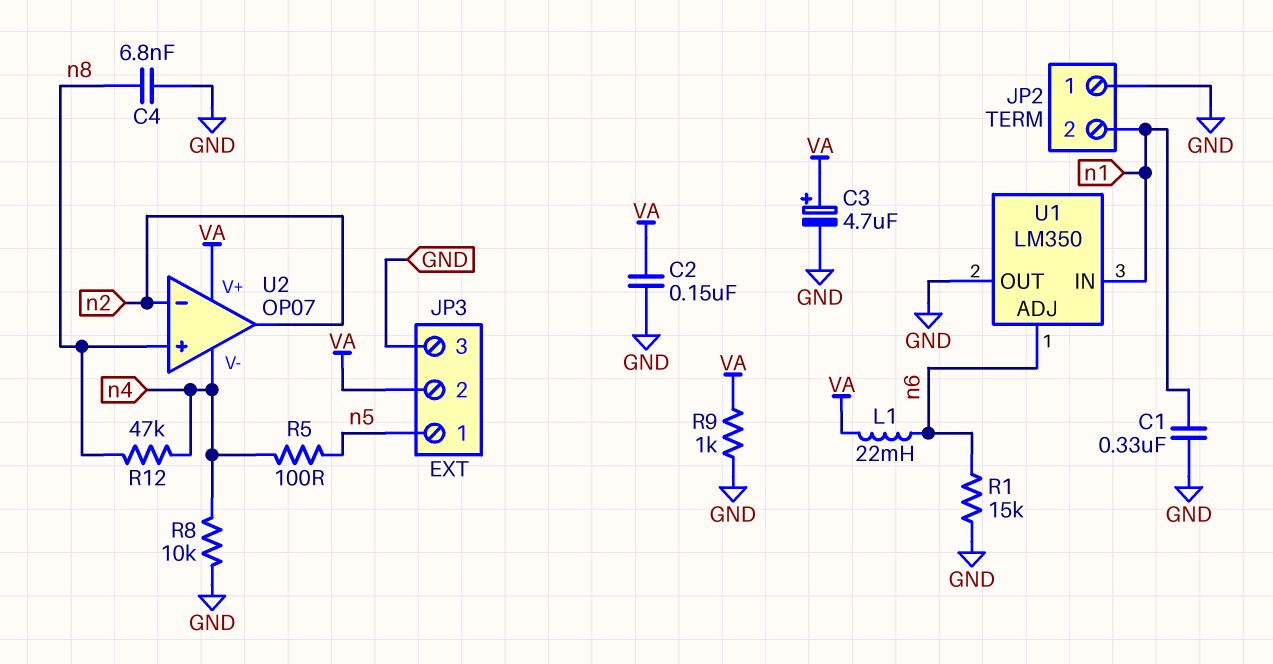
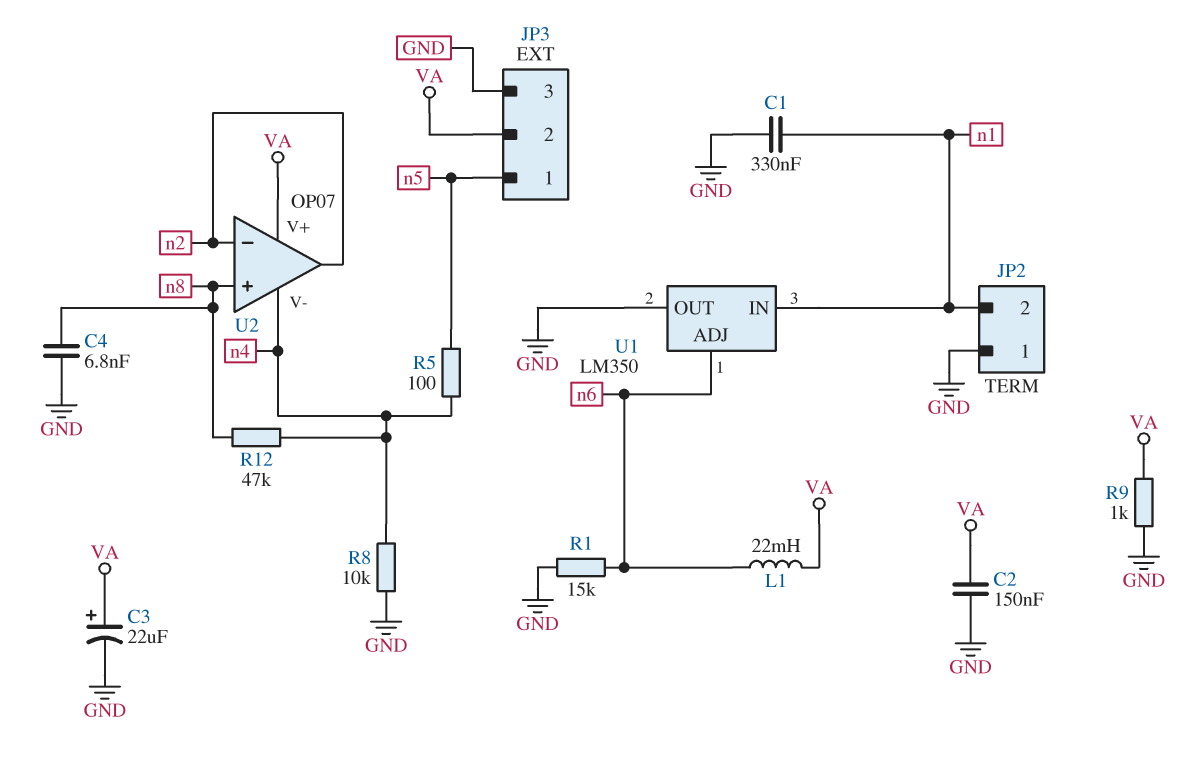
C3: 4.7uF (plus VA, minus GND) -> 22uF (plus VA, minus GND)

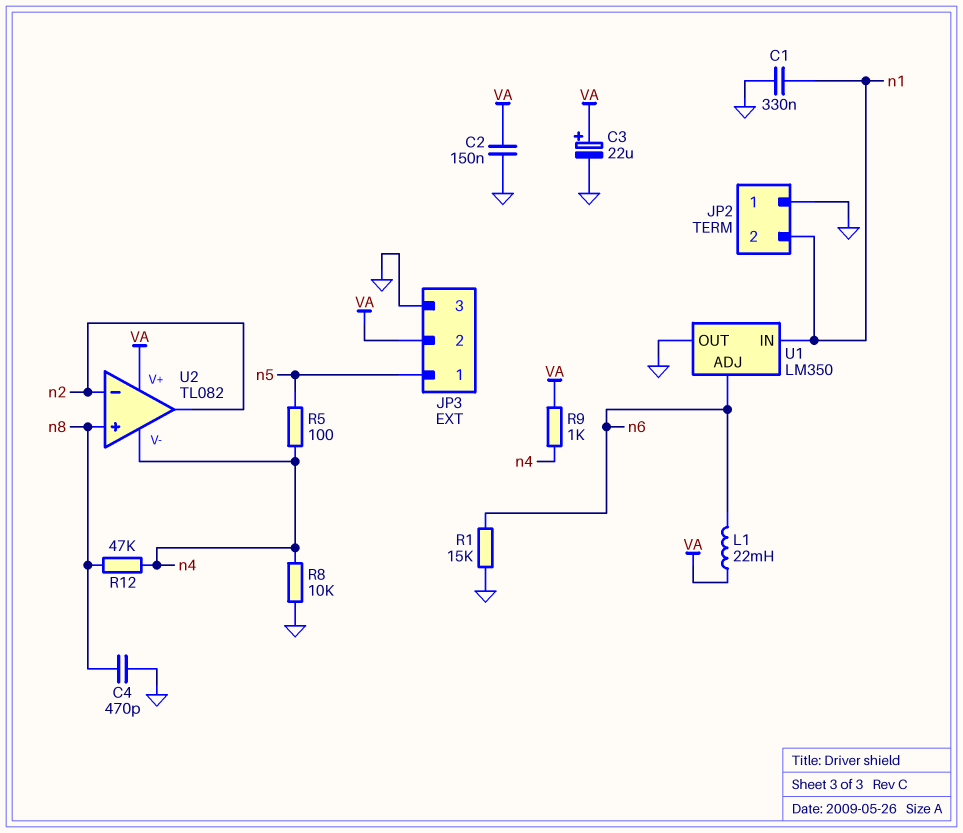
C4: 6.8nF (GND, n8) -> 470pF (GND, n8)
R9: 1k (GND, VA) -> 1k (VA, n4)
U2: OP07 -> TL082

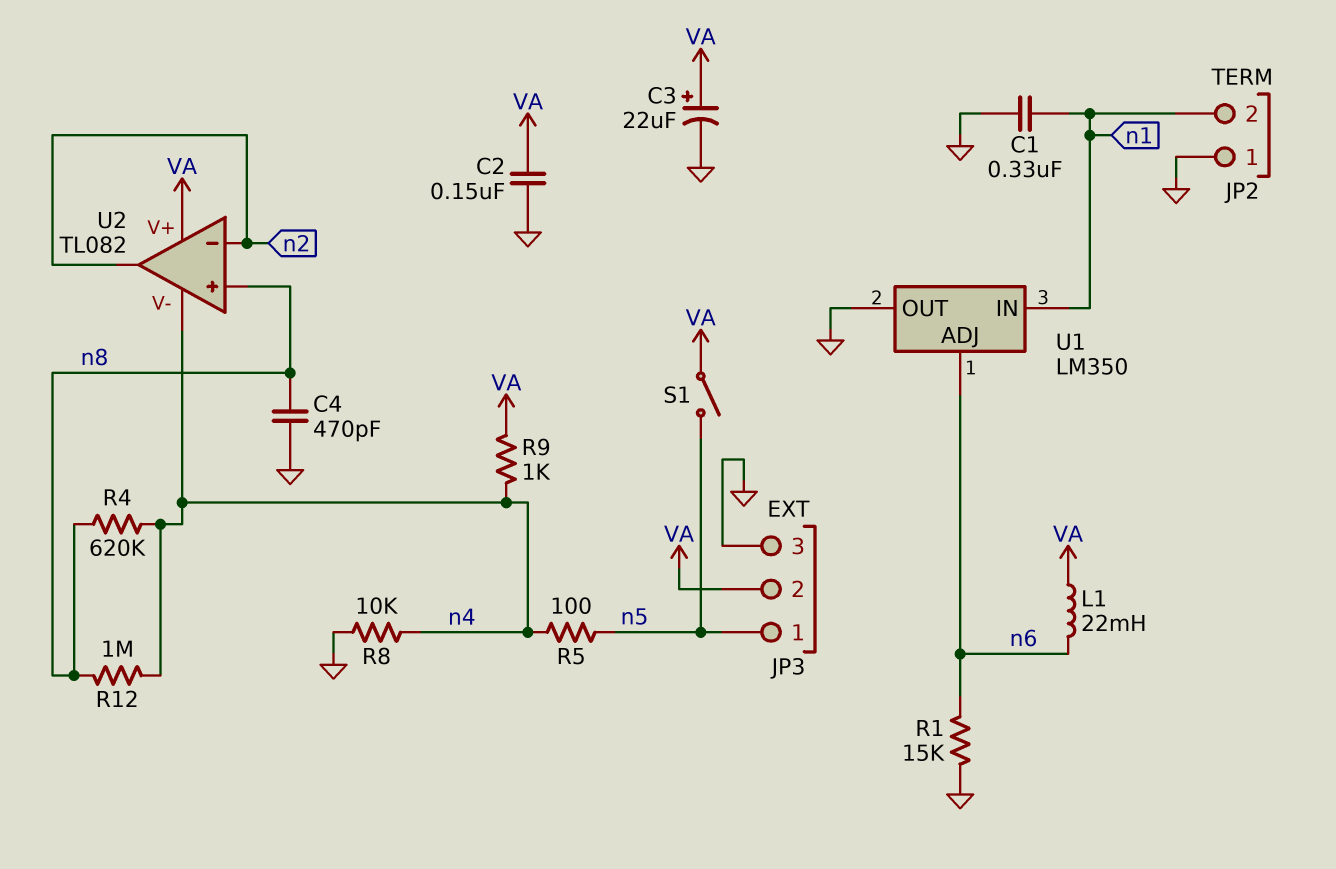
R4: none -> 620k (n4, n8)
R12: 47k (n4, n8) -> 1M (n4, n8)
S1: none -> switch (VA, n5)

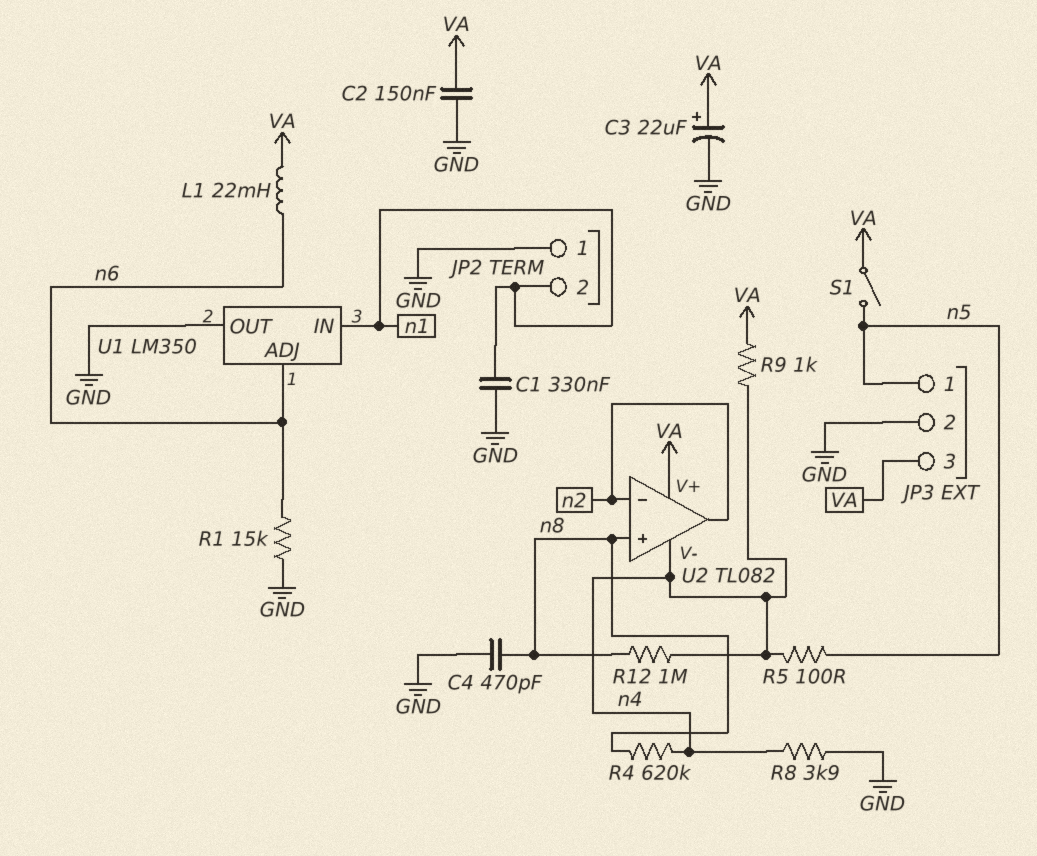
JP3 pin 2: VA -> GND
JP3 pin 3: GND -> VA
R8: 10k (GND, n4) -> 3.9k (GND, n4)

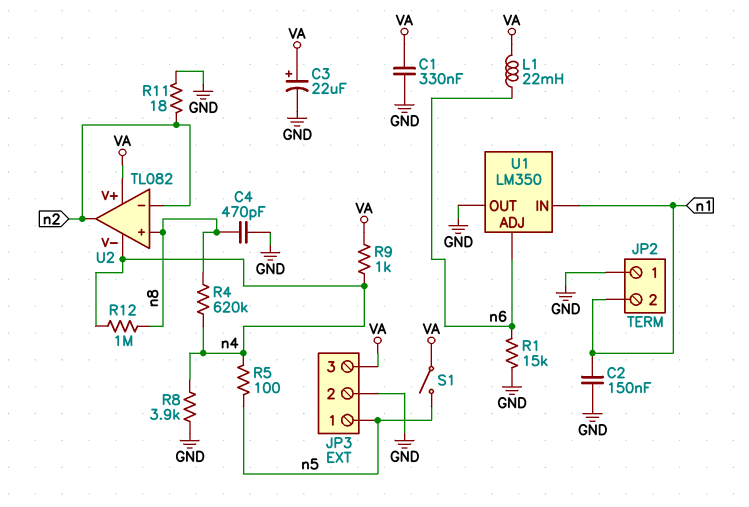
C1: 330nF (GND, n1) -> 330nF (GND, VA)
C2: 150nF (GND, VA) -> 150nF (GND, n1)
R11: none -> 18 (GND, n2)

